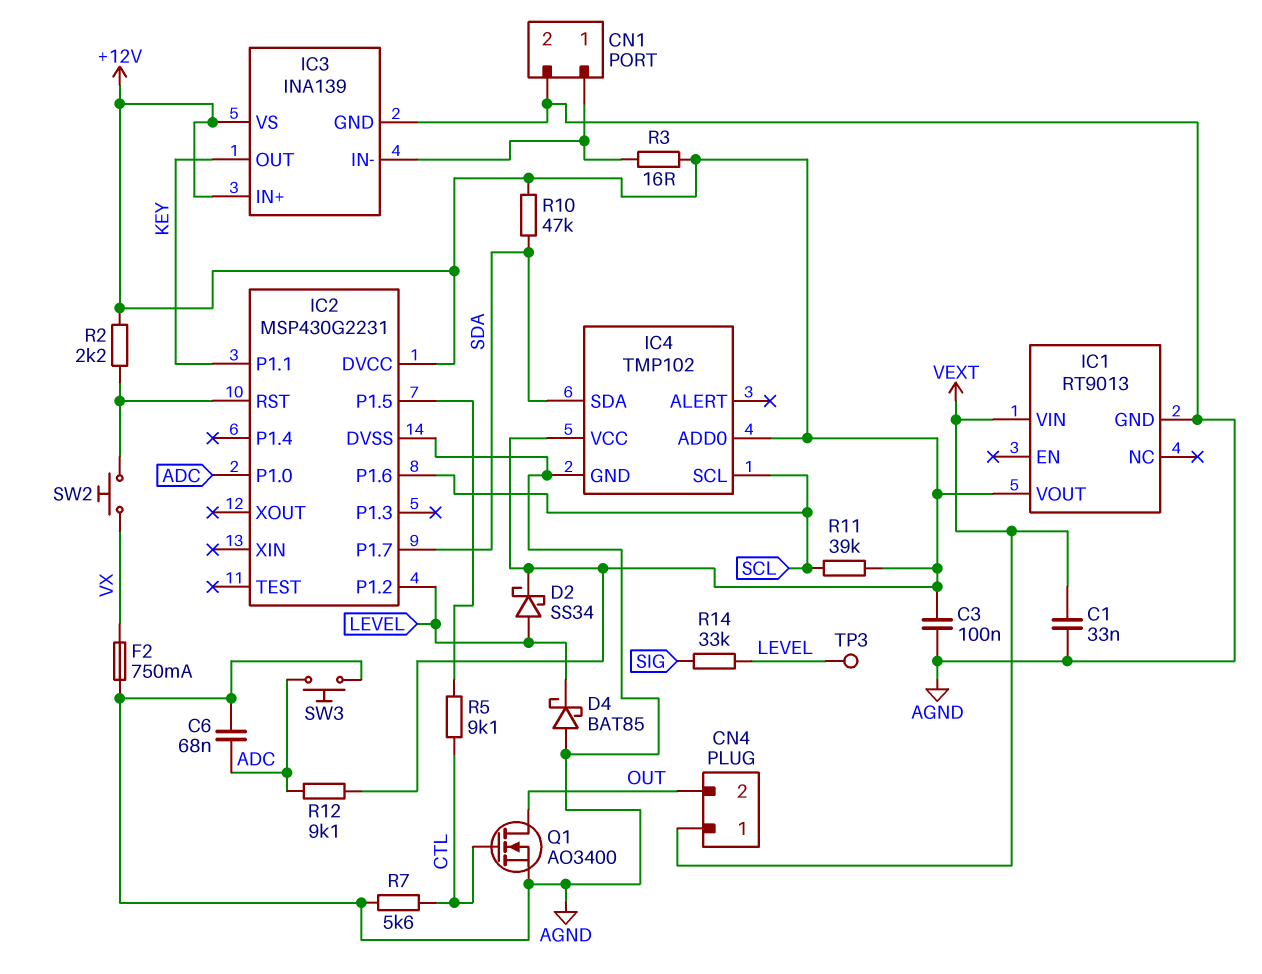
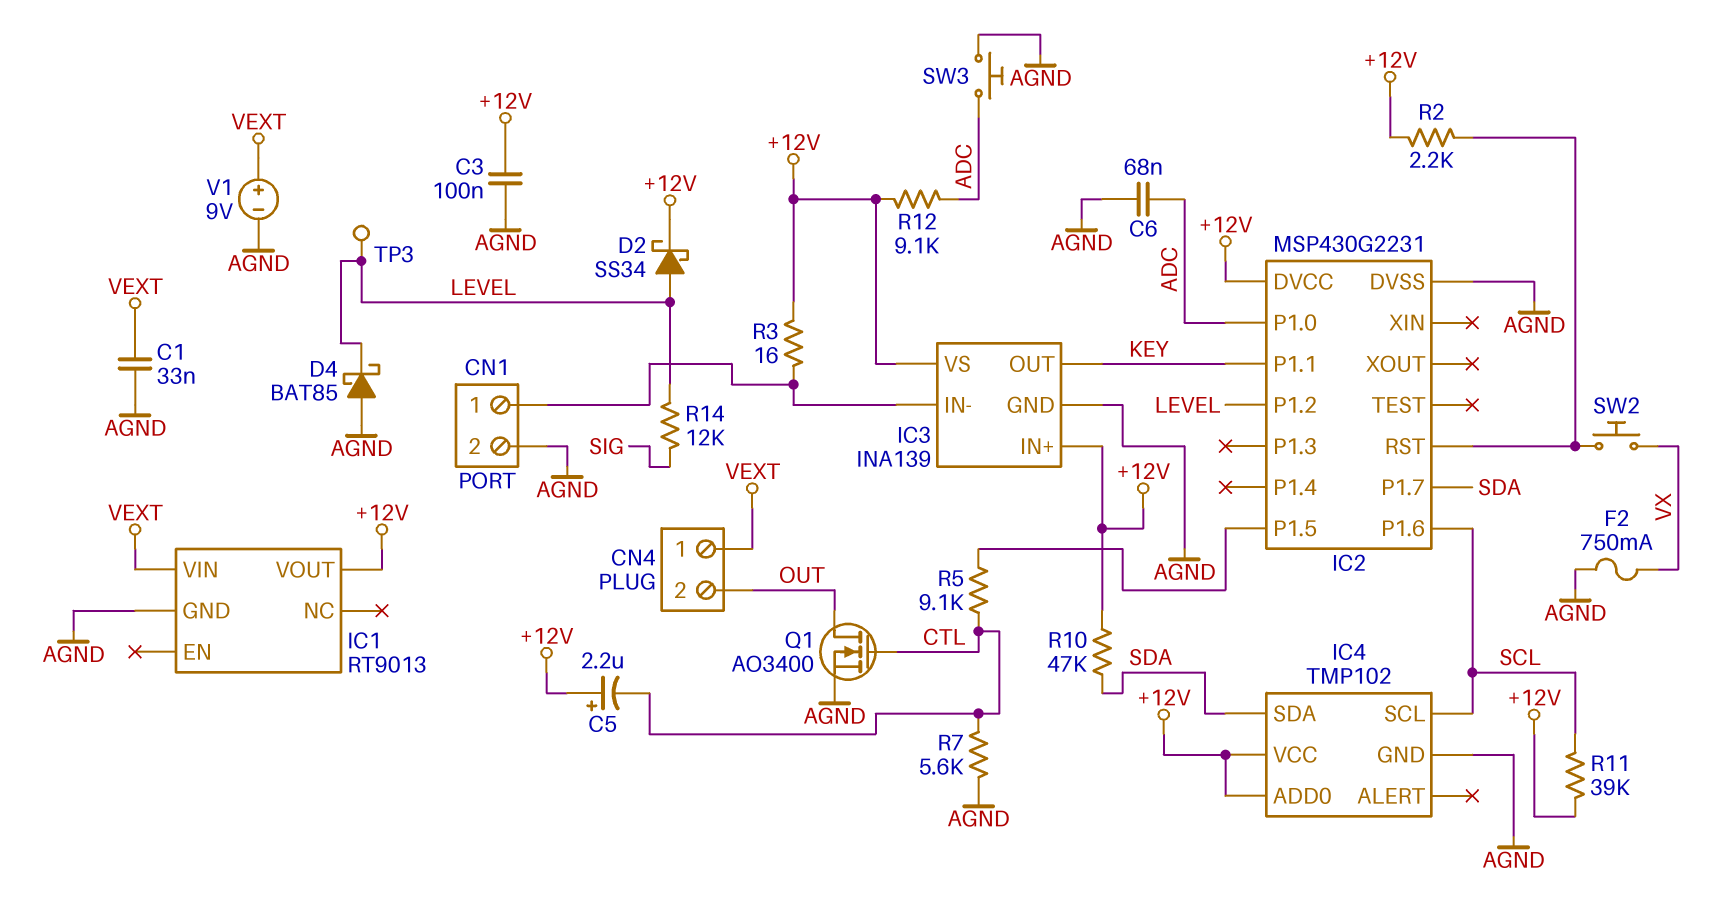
C5: none -> 2.2uF (plus +12V, minus CTL)
R14: 33k (LEVEL, SIG) -> 12k (LEVEL, SIG)
V1: none -> 9V (plus VEXT, minus AGND)

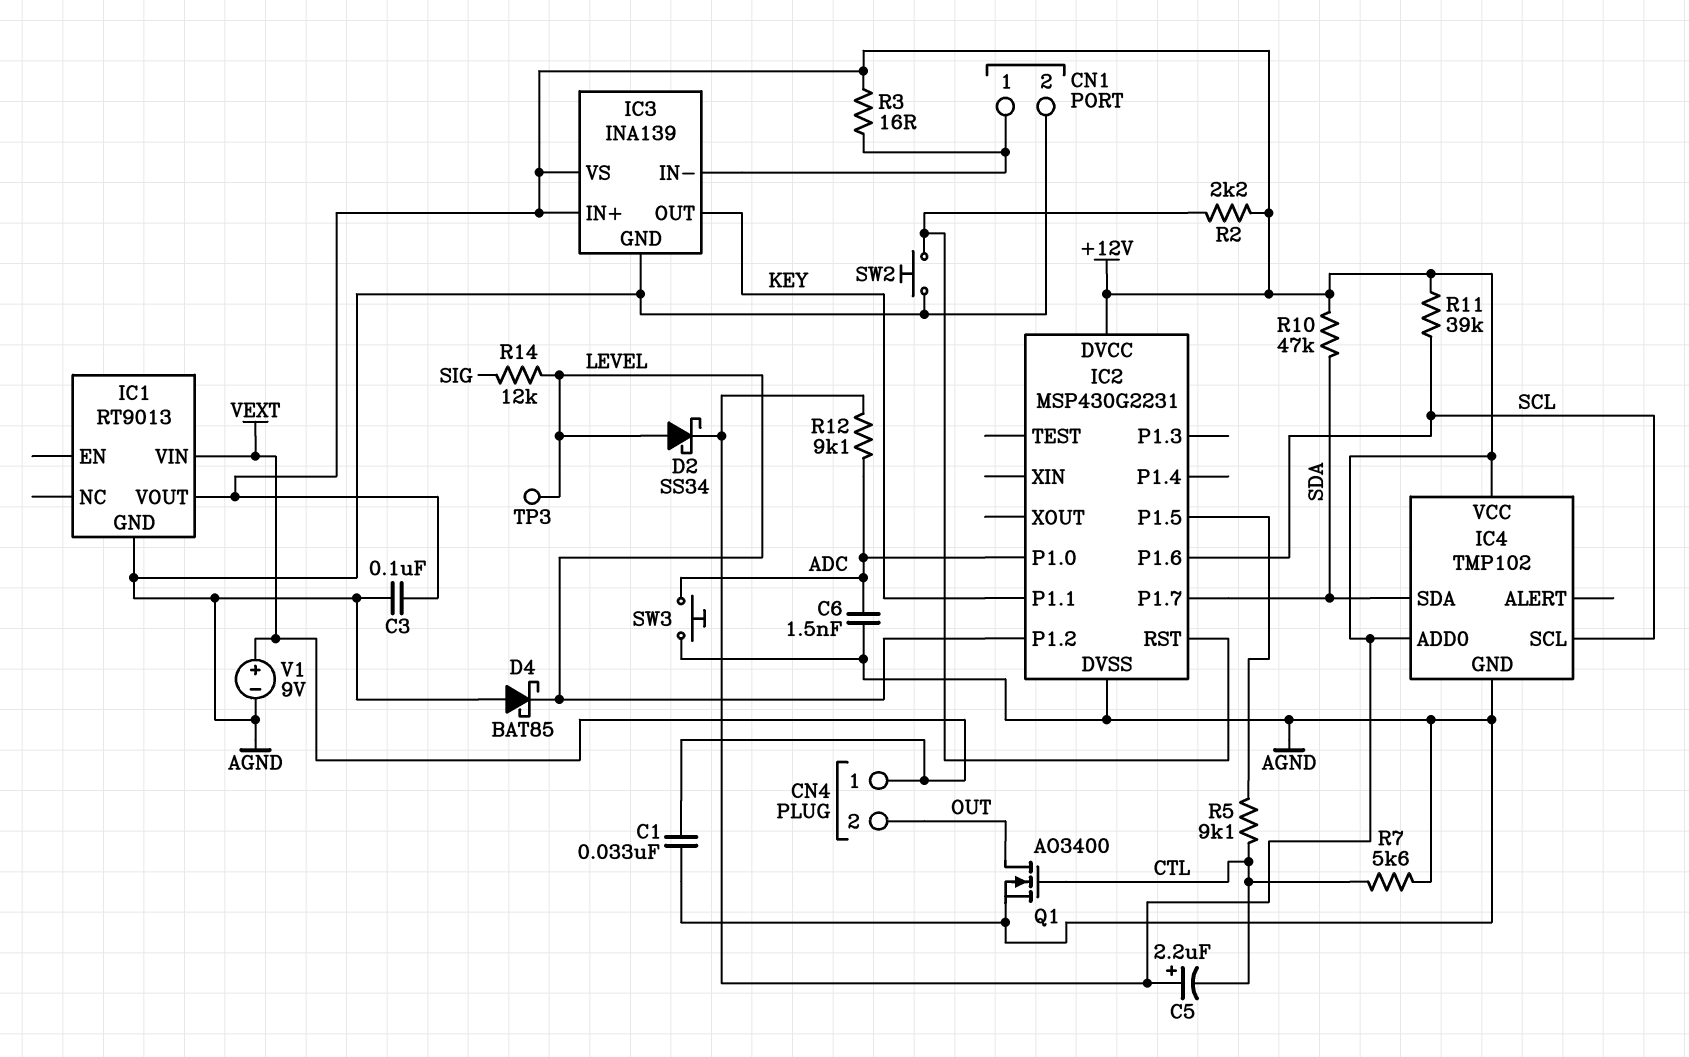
C6: 68nF (ADC, AGND) -> 1.5nF (ADC, AGND)
F2: 750mA (AGND, VX) -> none
SW2: button (IC2/RST, VX) -> button (AGND, IC2/RST)

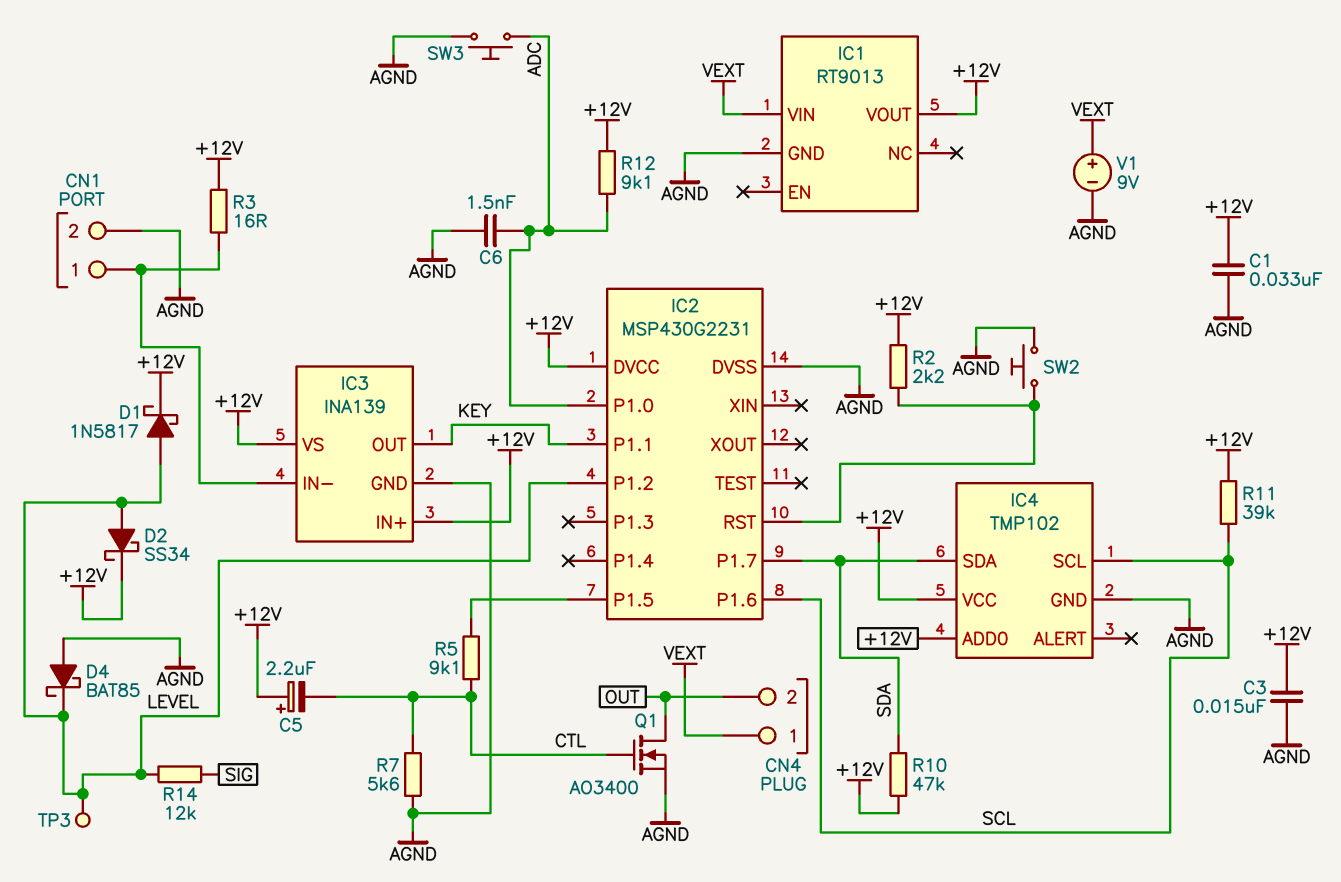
C1: 33nF (AGND, VEXT) -> 33nF (+12V, AGND)
C3: 100nF (+12V, AGND) -> 15nF (+12V, AGND)
D1: none -> schottky 1N5817 (A LEVEL, K +12V)

